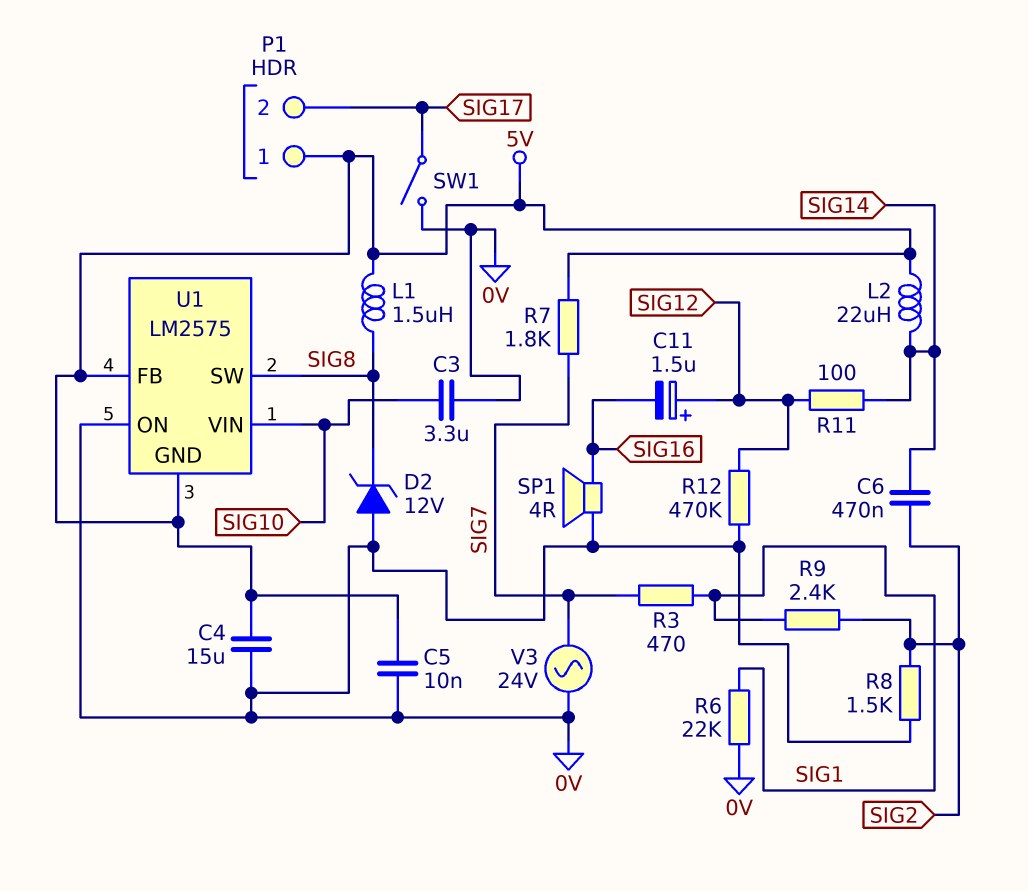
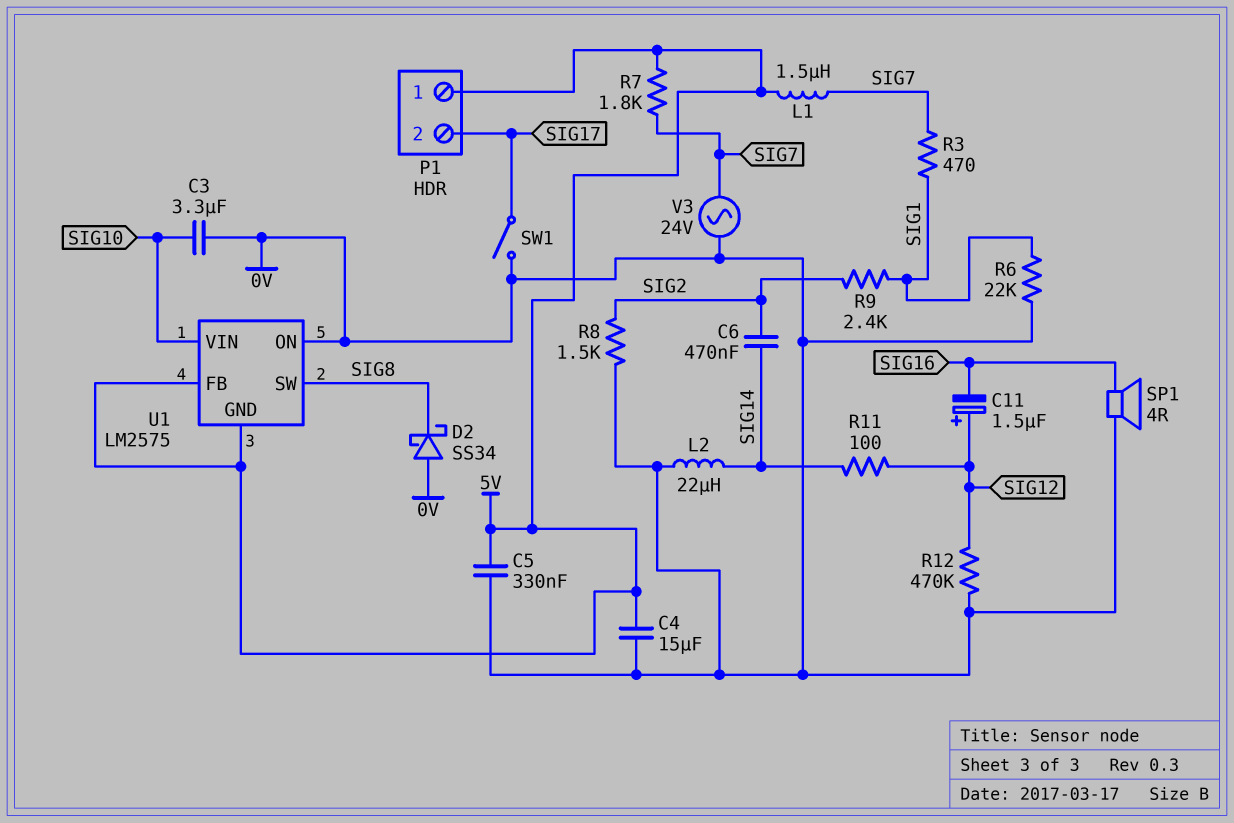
C5: 10nF (0V, 5V) -> 330nF (0V, 5V)
D2: zener 12V (A 0V, K SIG8) -> schottky SS34 (A 0V, K SIG8)
L1: 1.5uH (5V, SIG8) -> 1.5uH (5V, SIG7)
L2: 22uH (5V, SIG14) -> 22uH (0V, SIG14)

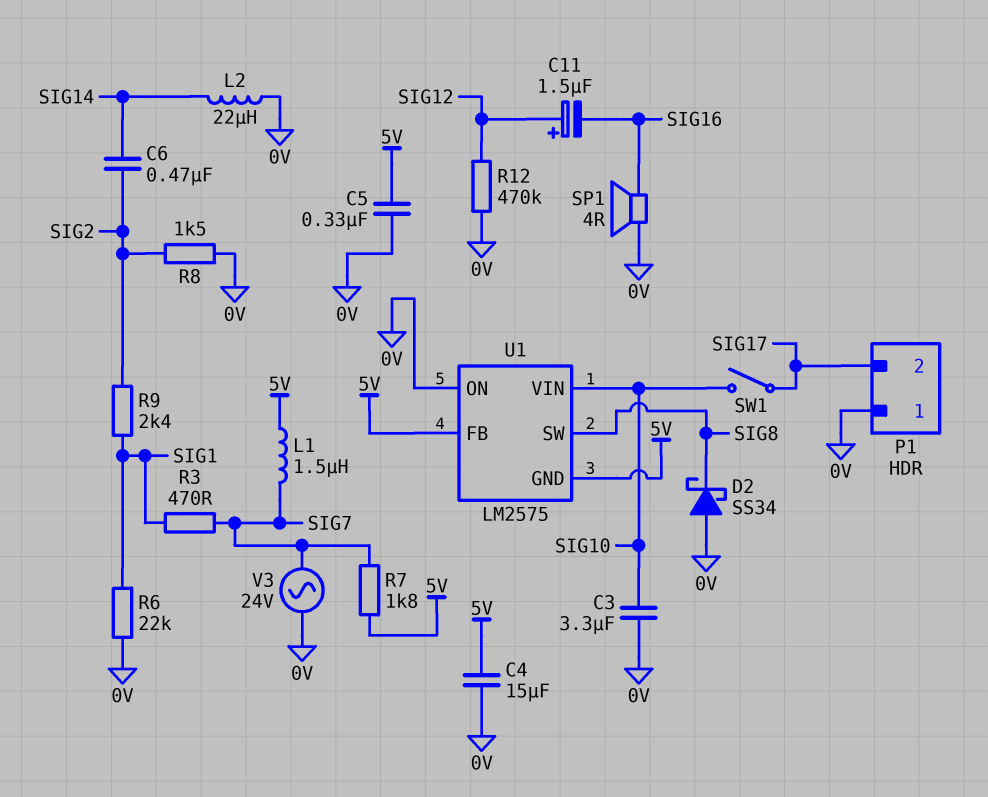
P1 pin 1: 5V -> 0V
R11: 100 (SIG12, SIG14) -> none
SW1: switch (0V, SIG17) -> switch (SIG10, SIG17)

